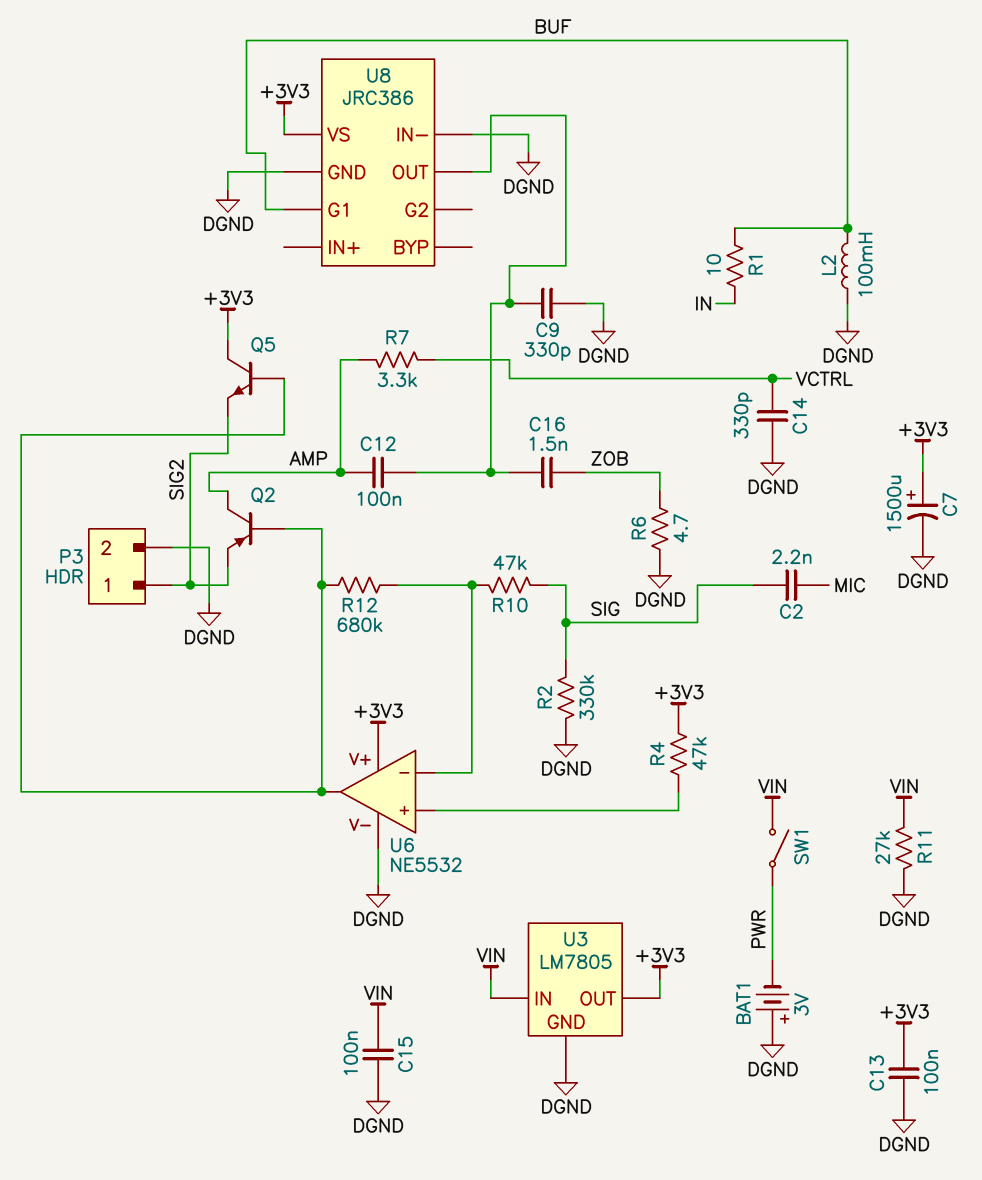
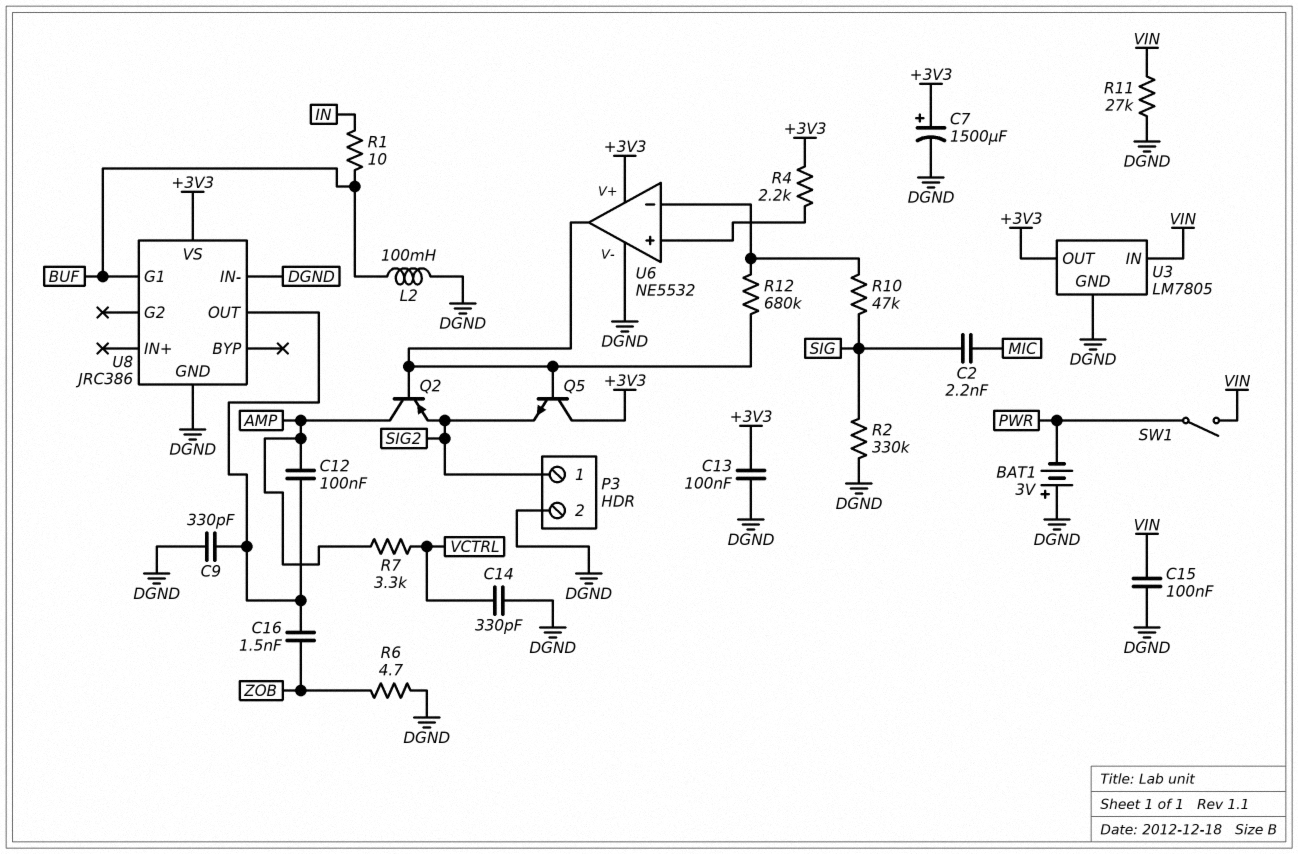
R4: 47k (+3V3, U6/in+) -> 2.2k (+3V3, U6/in+)

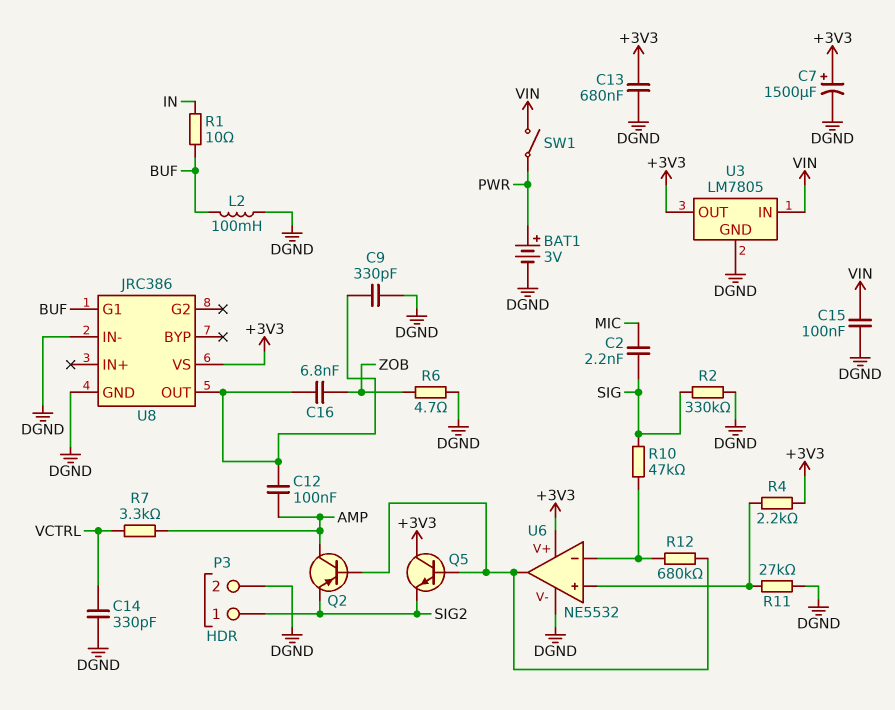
BAT1: 3V (plus DGND, minus PWR) -> 3V (plus PWR, minus DGND)
C13: 100nF (+3V3, DGND) -> 680nF (+3V3, DGND)
C16: 1.5nF (U8/OUT, ZOB) -> 6.8nF (U8/OUT, ZOB)
R11: 27k (DGND, VIN) -> 27k (DGND, U6/in+)

